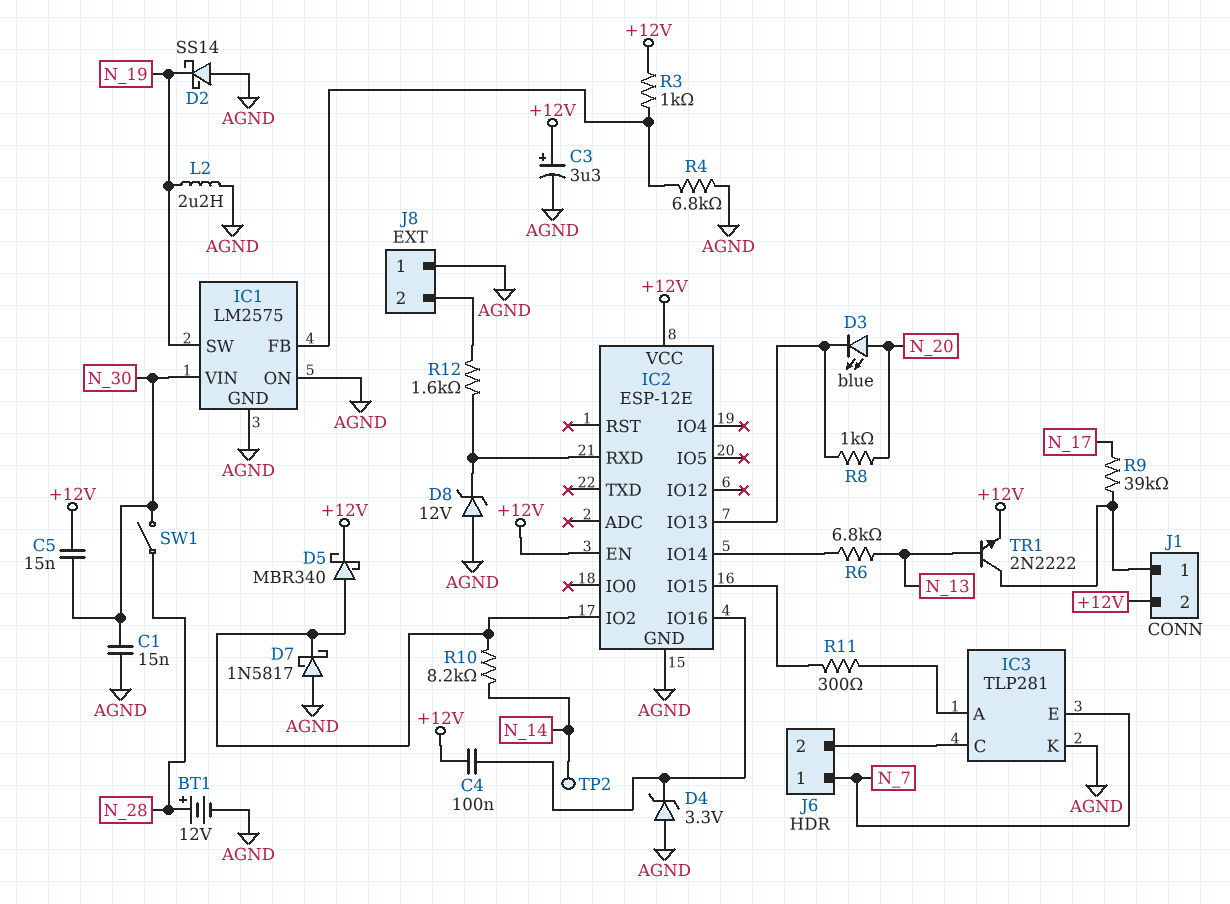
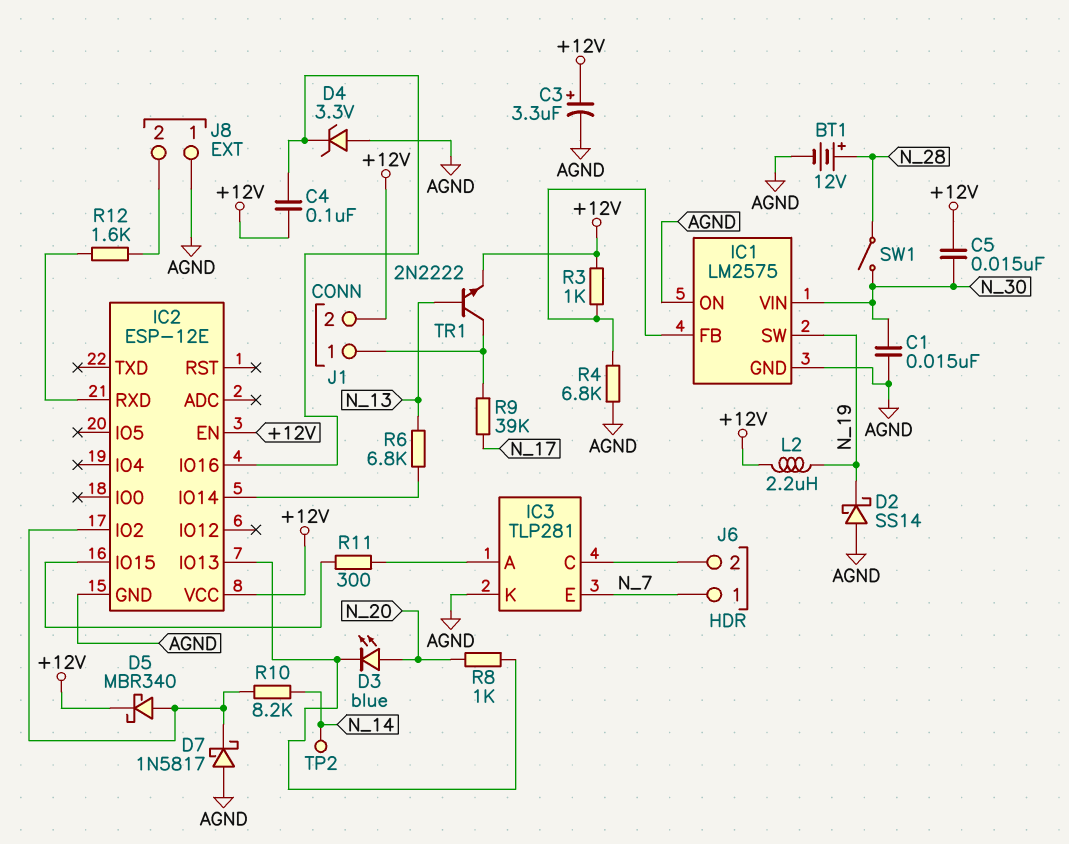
D8: zener 12V (A AGND, K IC2/RXD) -> none
L2: 2.2uH (AGND, N_19) -> 2.2uH (+12V, N_19)

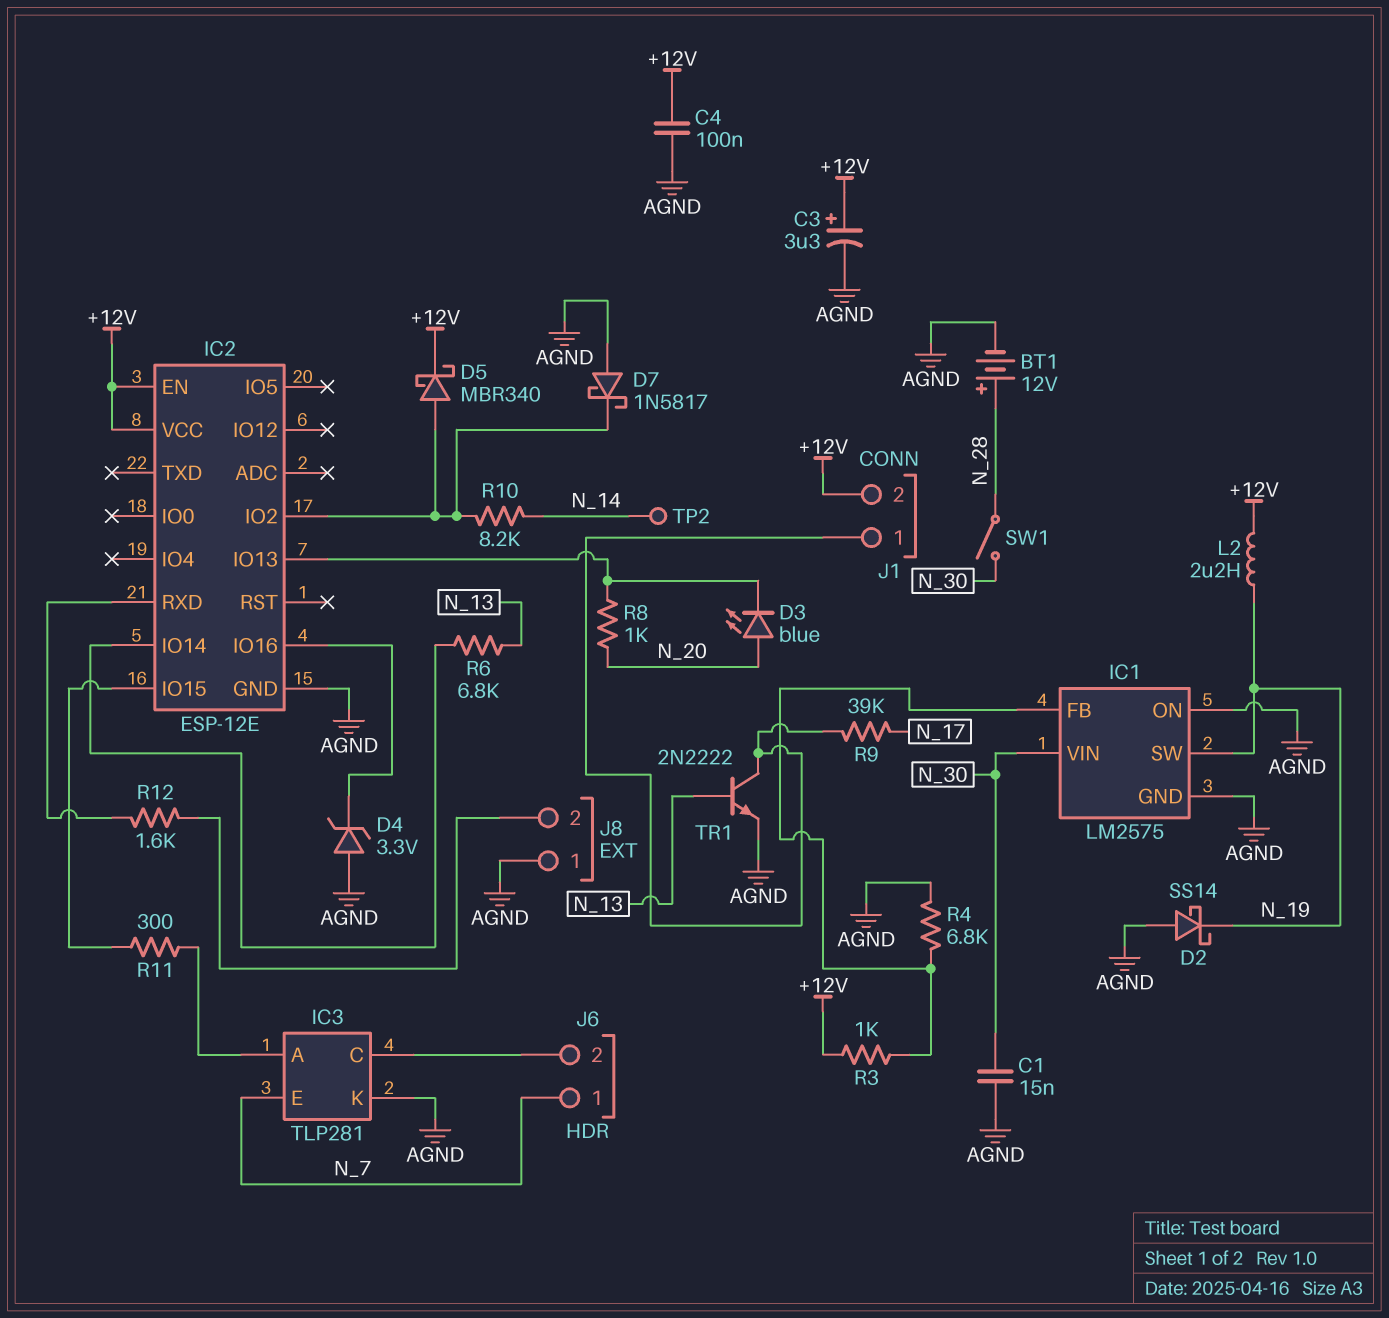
C4: 100nF (+12V, IC2/IO16) -> 100nF (+12V, AGND)
C5: 15nF (+12V, N_30) -> none
TR1: NPN 2N2222 (B N_13, C J1/1, E +12V) -> NPN 2N2222 (B N_13, C J1/1, E AGND)

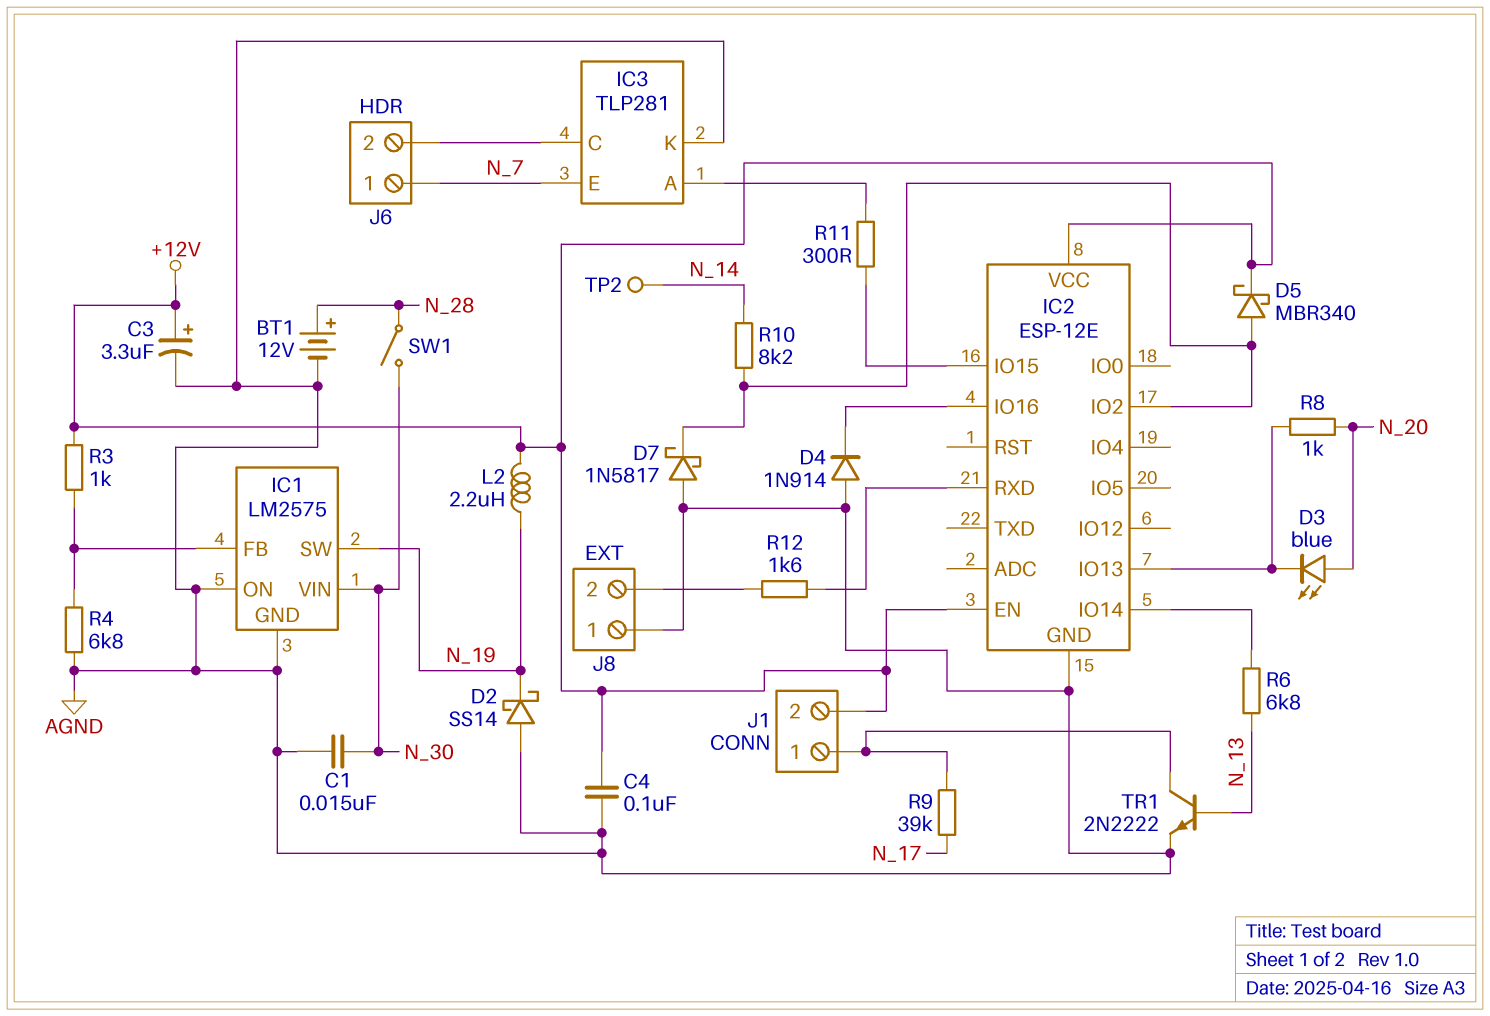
D4: zener 3.3V (A AGND, K IC2/IO16) -> diode 1N914 (A AGND, K IC2/IO16)

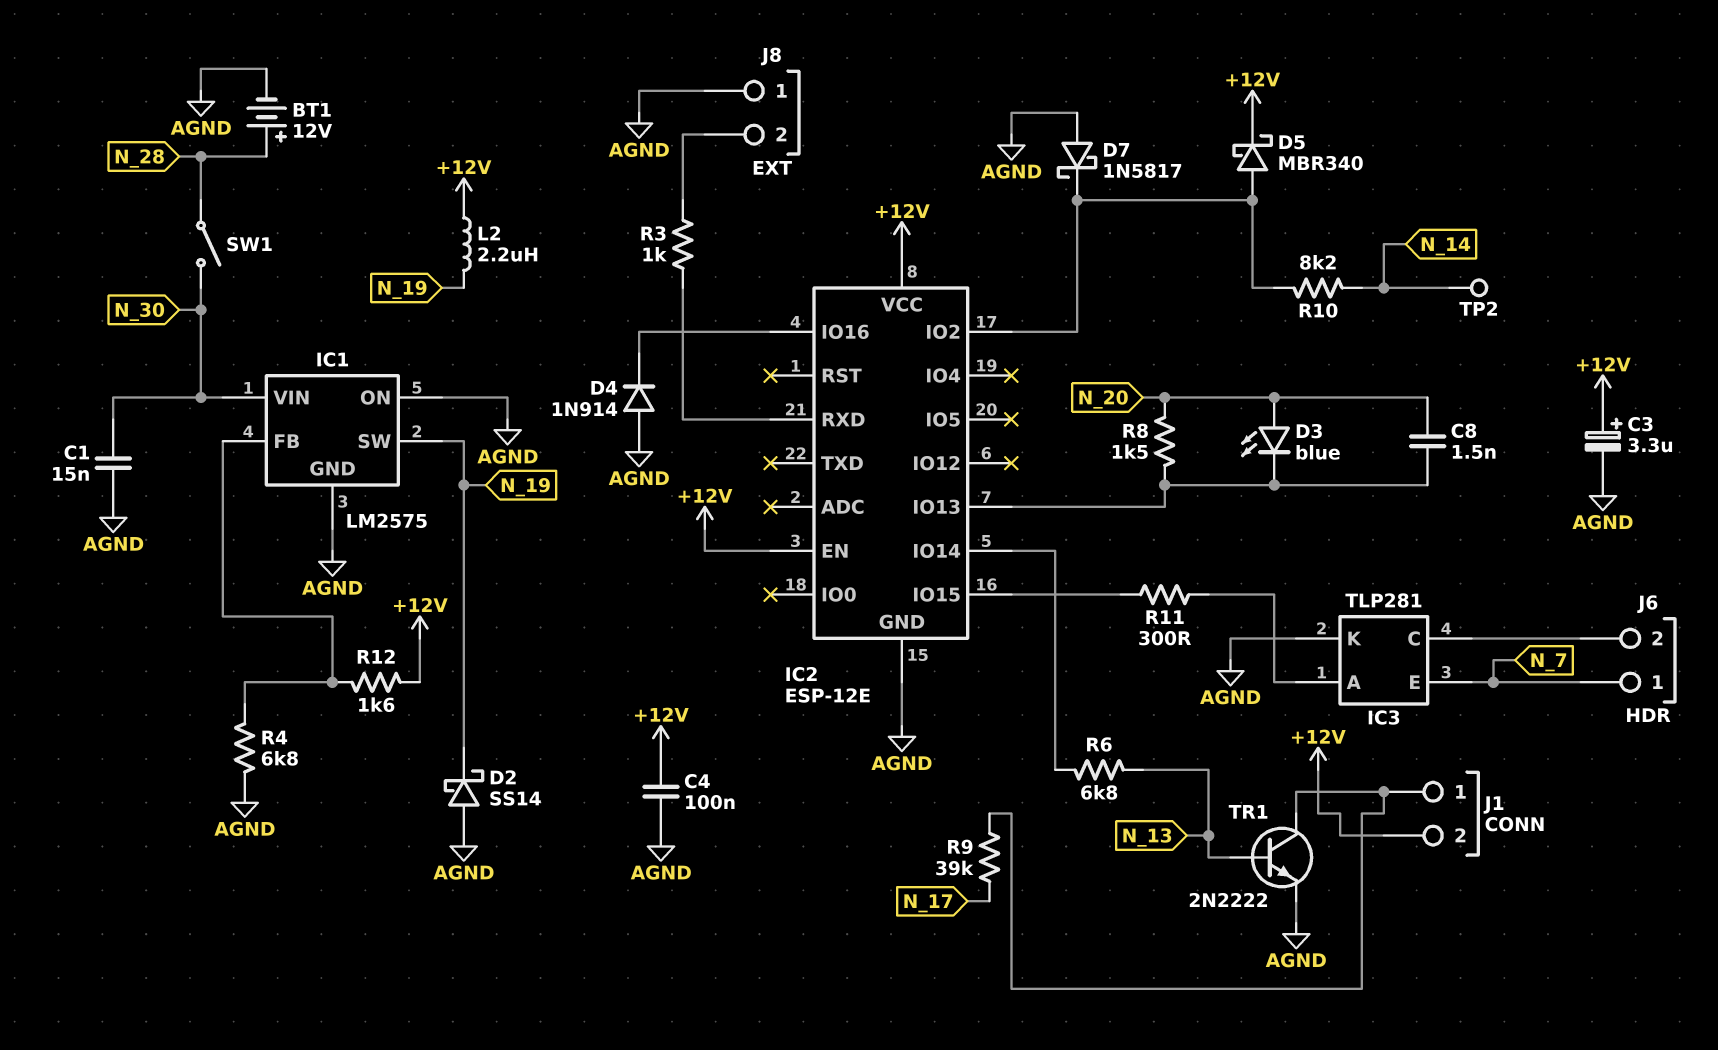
C8: none -> 1.5nF (IC2/IO13, N_20)
R3: 1k (+12V, IC1/FB) -> 1k (IC2/RXD, J8/2)
R8: 1k (IC2/IO13, N_20) -> 1.5k (IC2/IO13, N_20)
R12: 1.6k (IC2/RXD, J8/2) -> 1.6k (+12V, IC1/FB)

